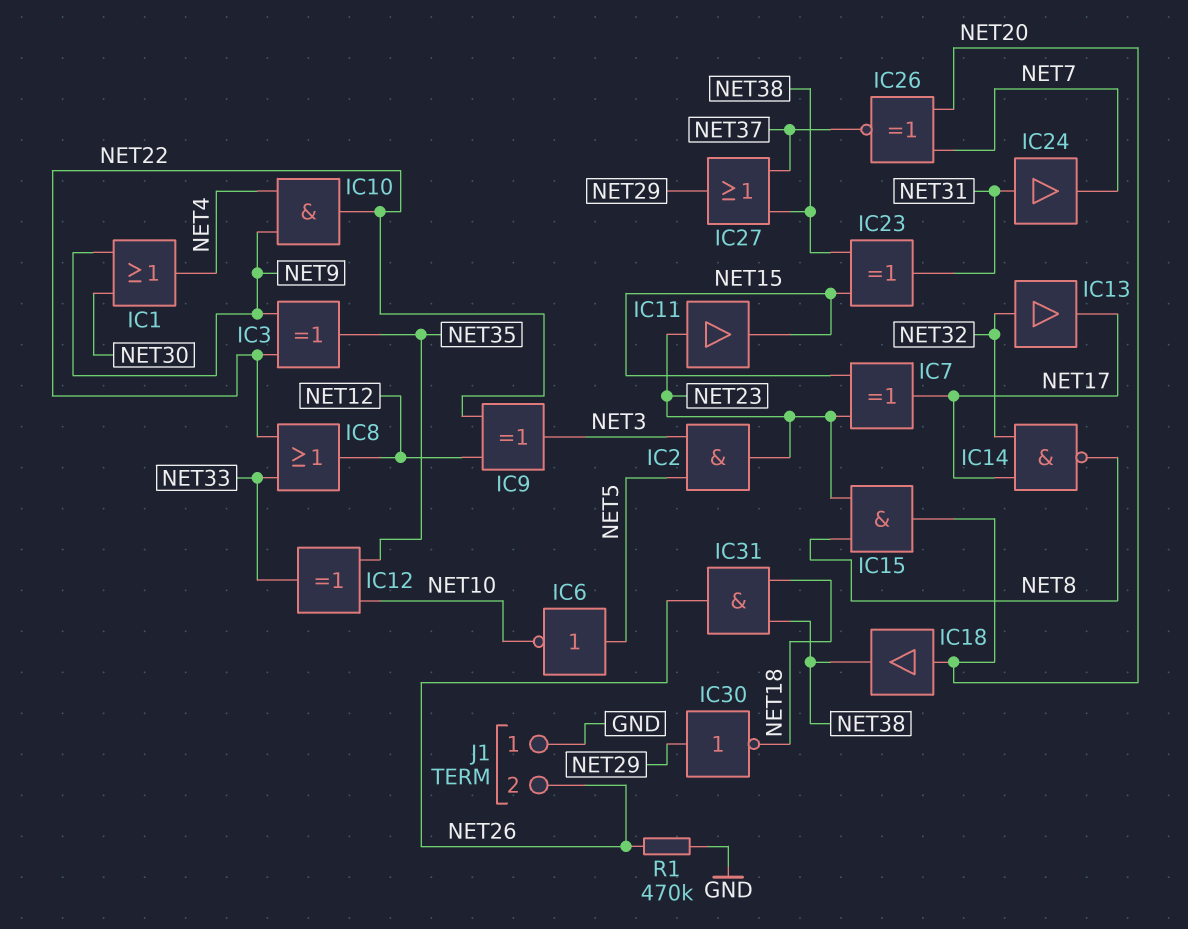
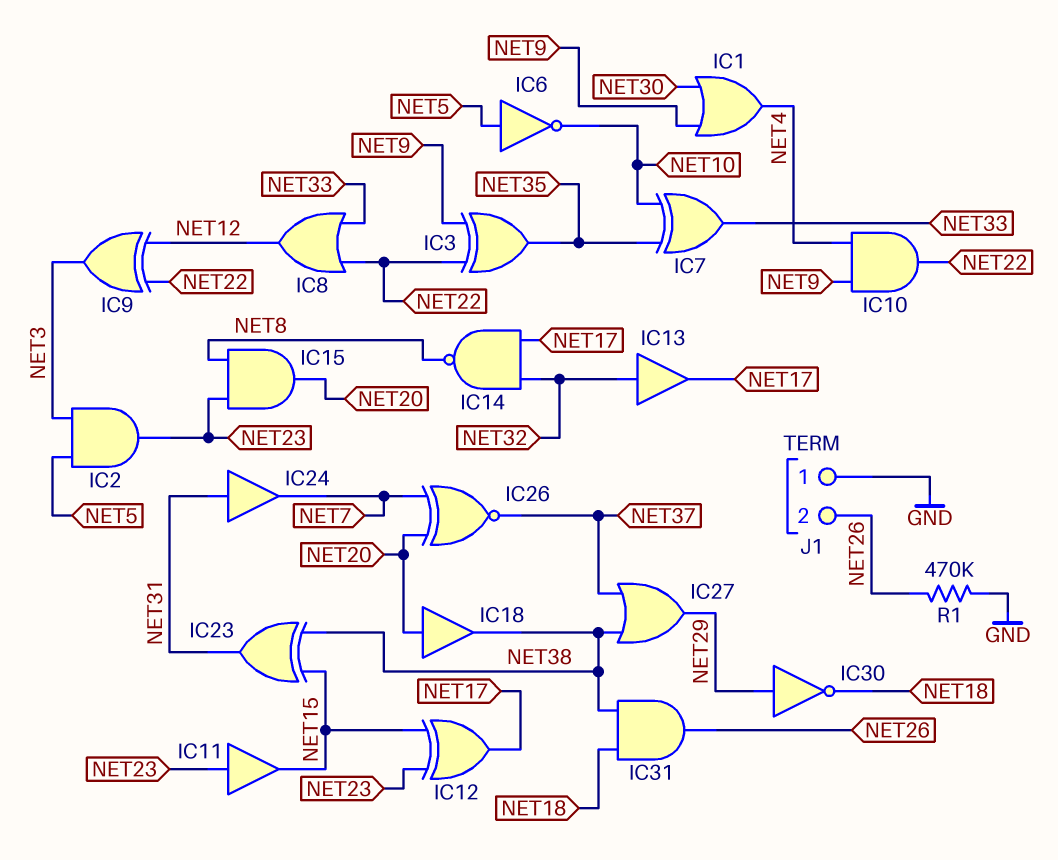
IC7: XOR (in NET15, in NET23, out NET17) -> XOR (in NET10, in NET35, out NET33)
IC12: XOR (in NET10, in NET35, out NET33) -> XOR (in NET15, in NET23, out NET17)

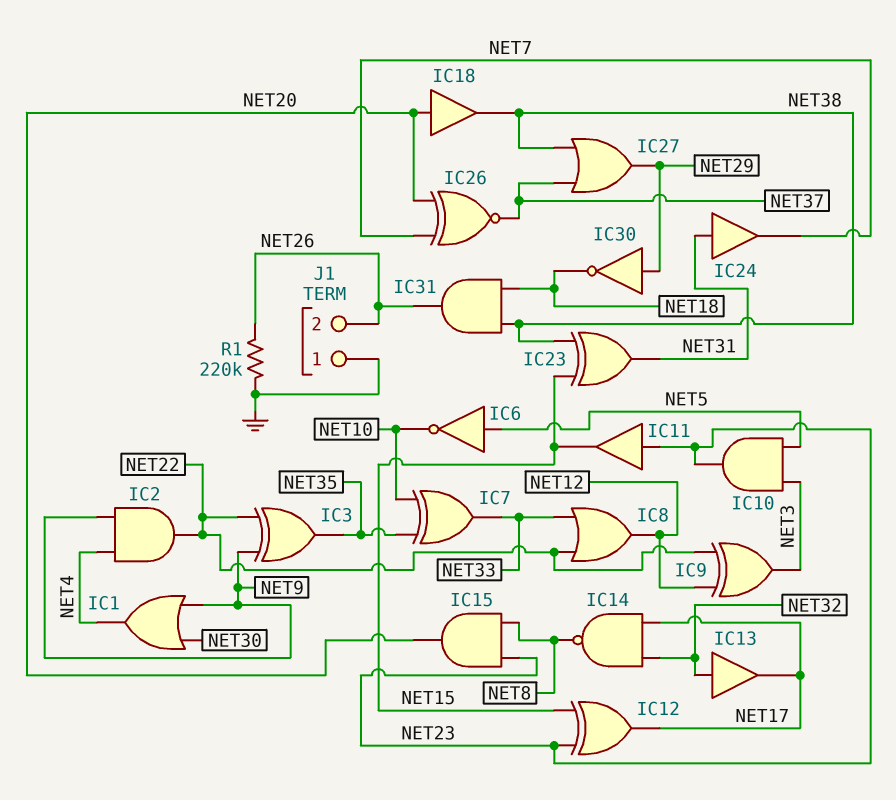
IC2: AND (in NET3, in NET5, out NET23) -> AND (in NET4, in NET9, out NET22)
IC10: AND (in NET4, in NET9, out NET22) -> AND (in NET3, in NET5, out NET23)
R1: 470k (GND, NET26) -> 220k (GND, NET26)

